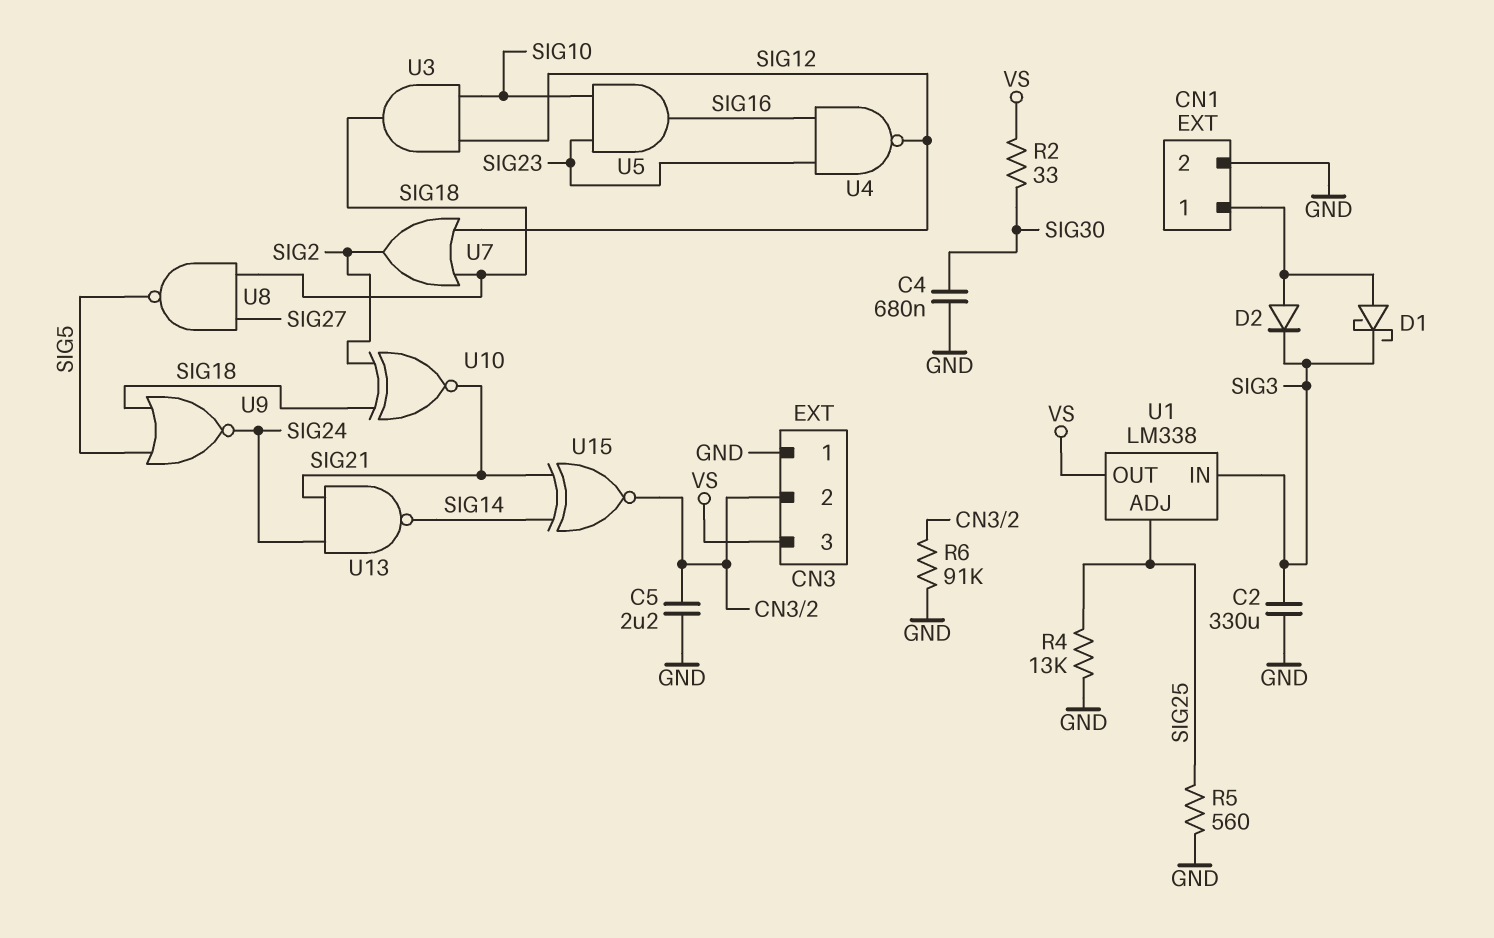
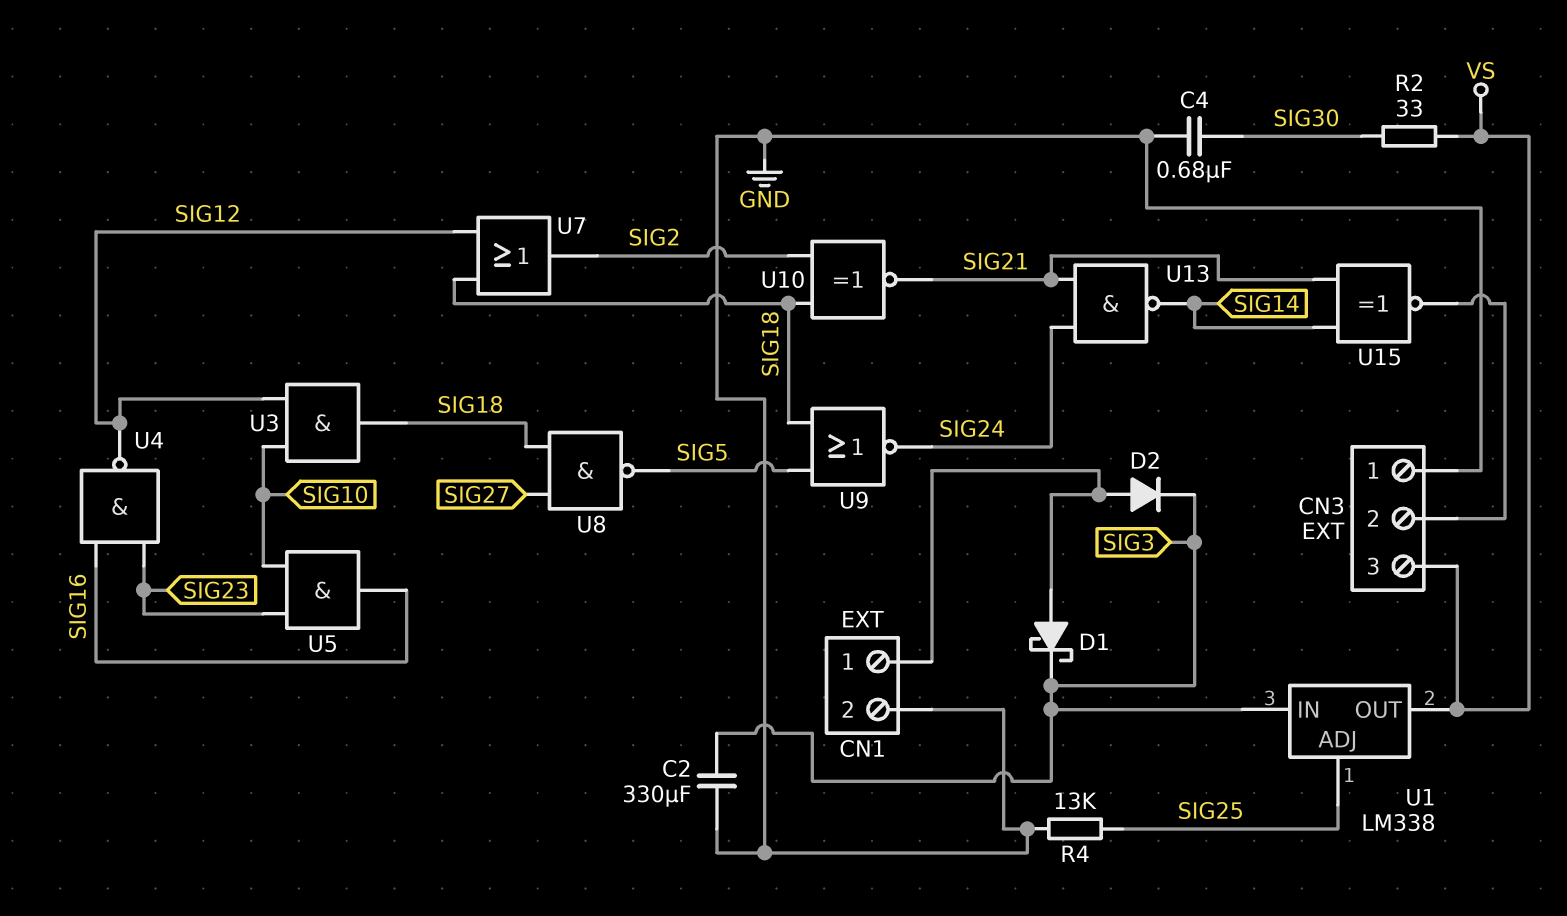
C5: 2.2uF (CN3/2, GND) -> none
R5: 560 (GND, SIG25) -> none
R6: 91k (CN3/2, GND) -> none

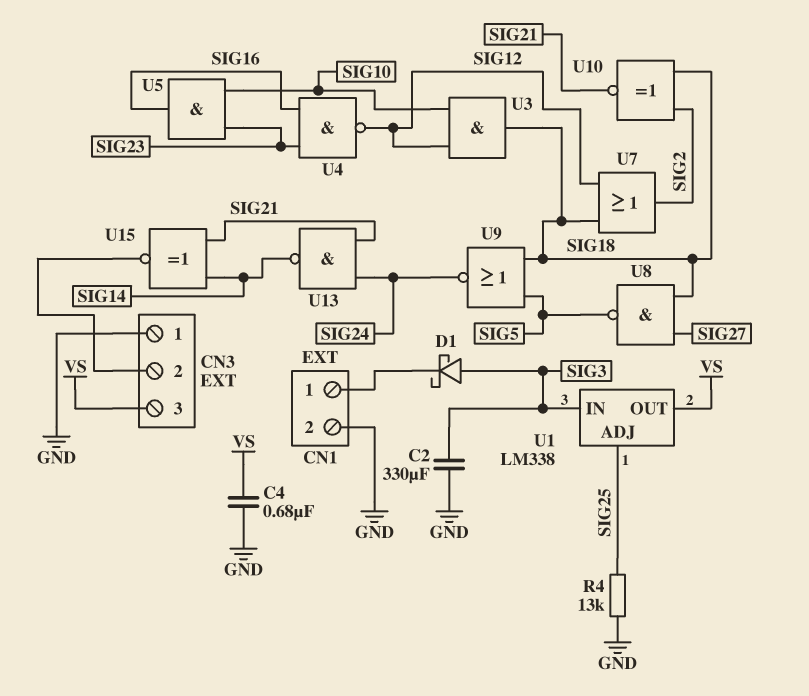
C4: 680nF (GND, SIG30) -> 680nF (GND, VS)
D1: schottky (A CN1/1, K SIG3) -> schottky (A SIG3, K CN1/1)
D2: diode (A CN1/1, K SIG3) -> none
R2: 33 (SIG30, VS) -> none

